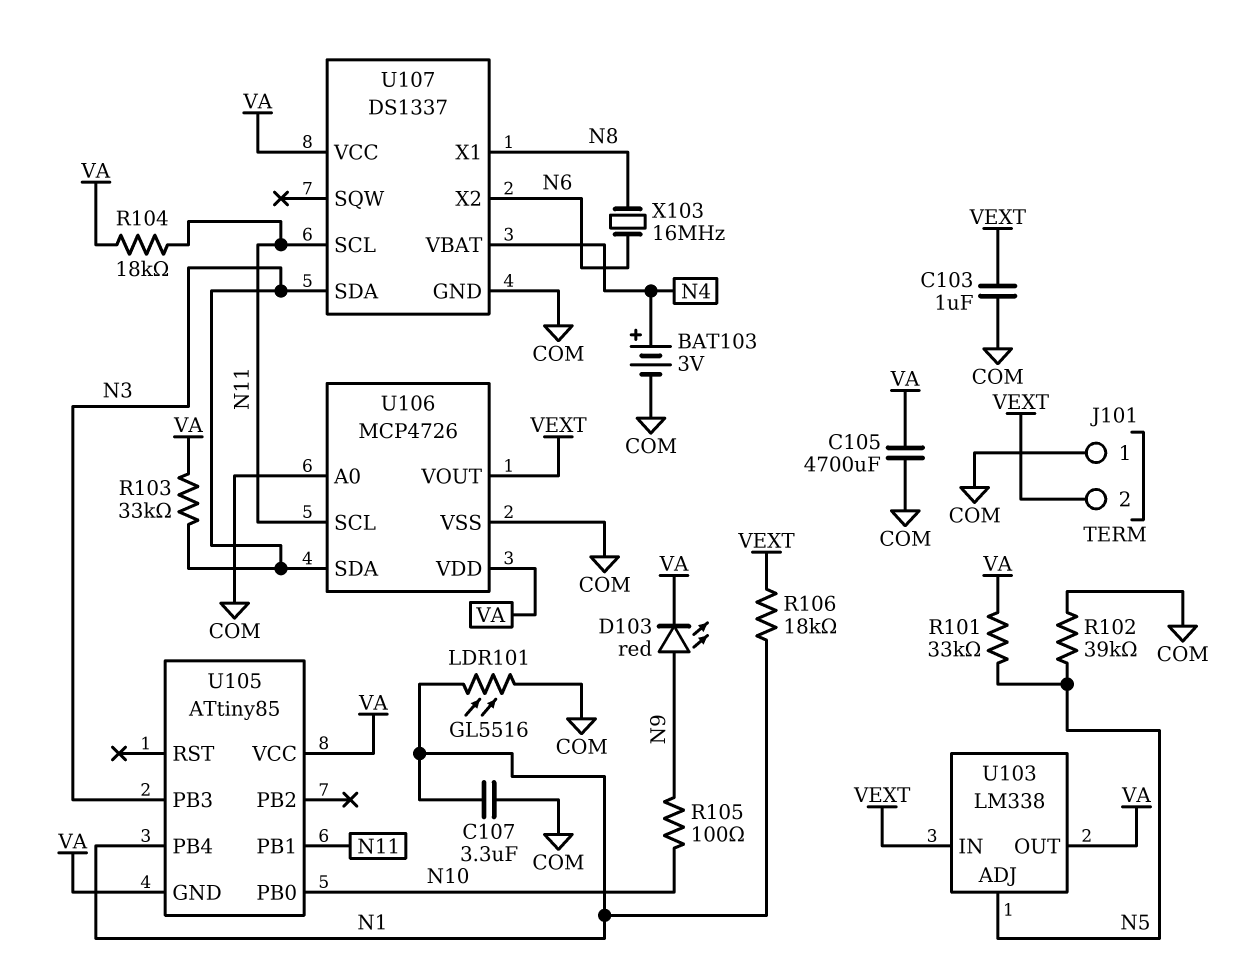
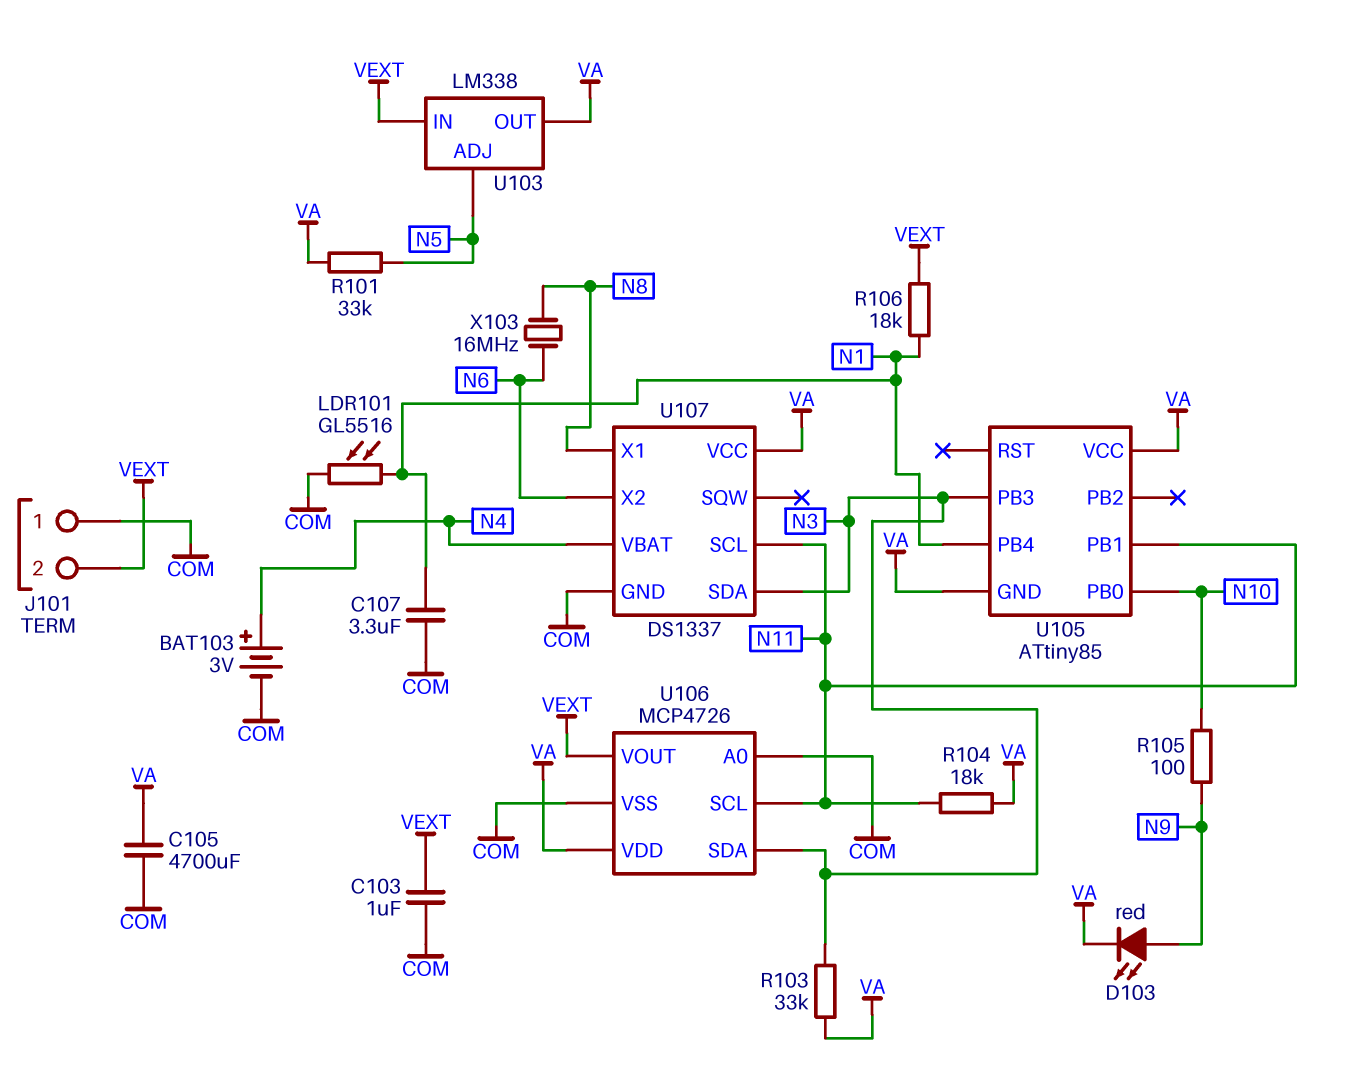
R102: 39k (COM, N5) -> none

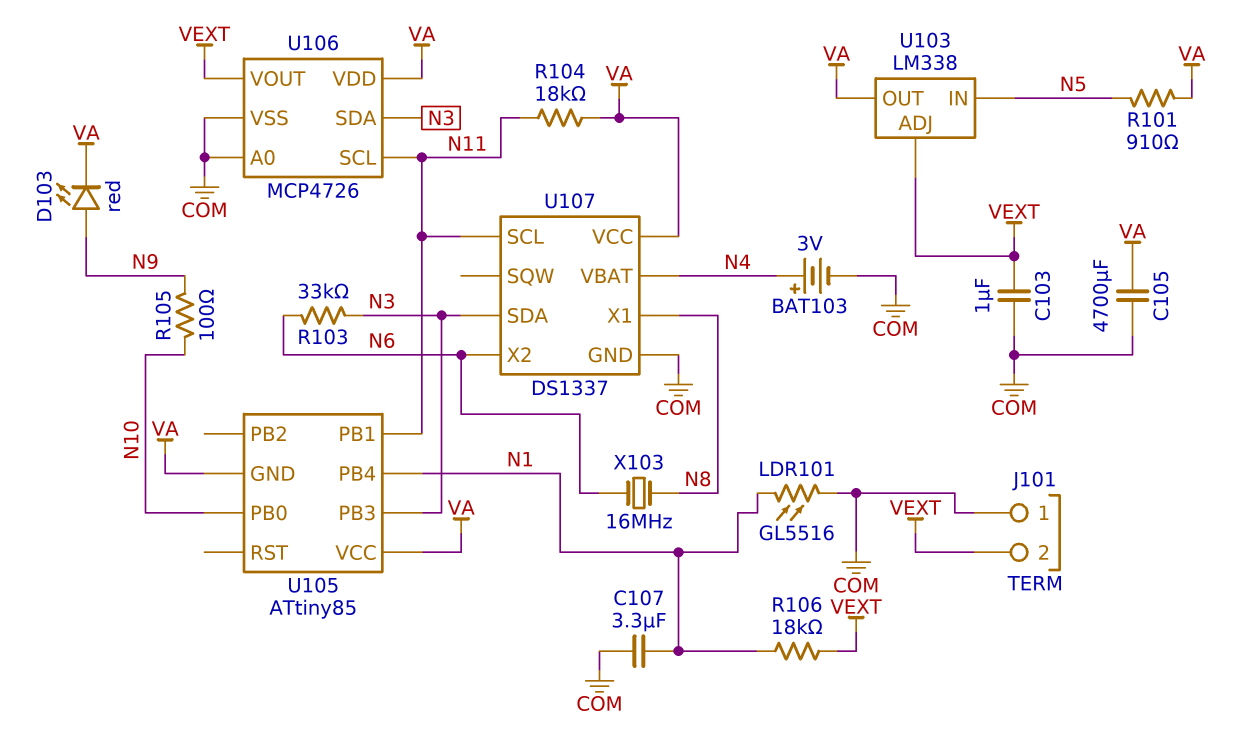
R101: 33k (N5, VA) -> 910 (N5, VA)
R103: 33k (N3, VA) -> 33k (N3, N6)
U103 pin ADJ: N5 -> VEXT
U103 pin IN: VEXT -> N5

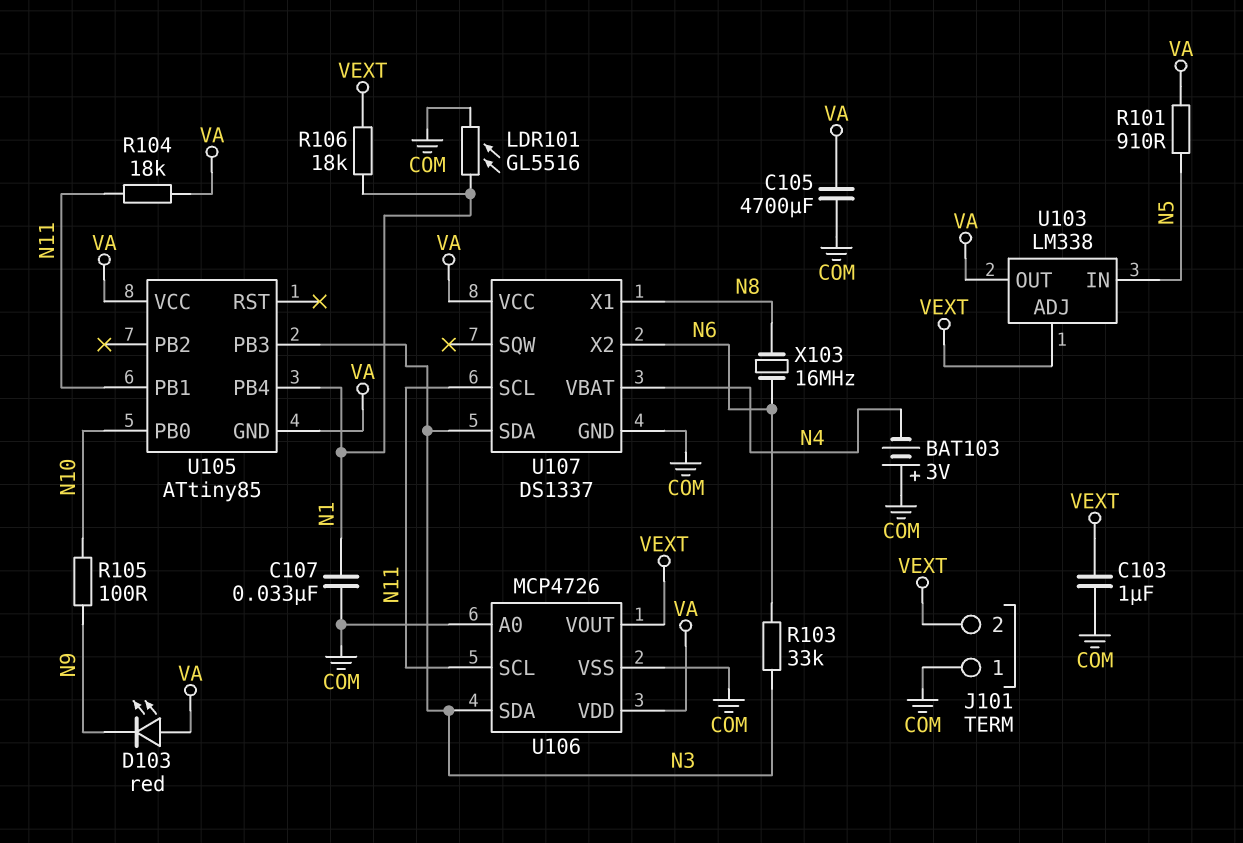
BAT103: 3V (plus N4, minus COM) -> 3V (plus COM, minus N4)
C107: 3.3uF (COM, N1) -> 33nF (COM, N1)
D103: LED red (A N9, K VA) -> LED red (A VA, K N9)

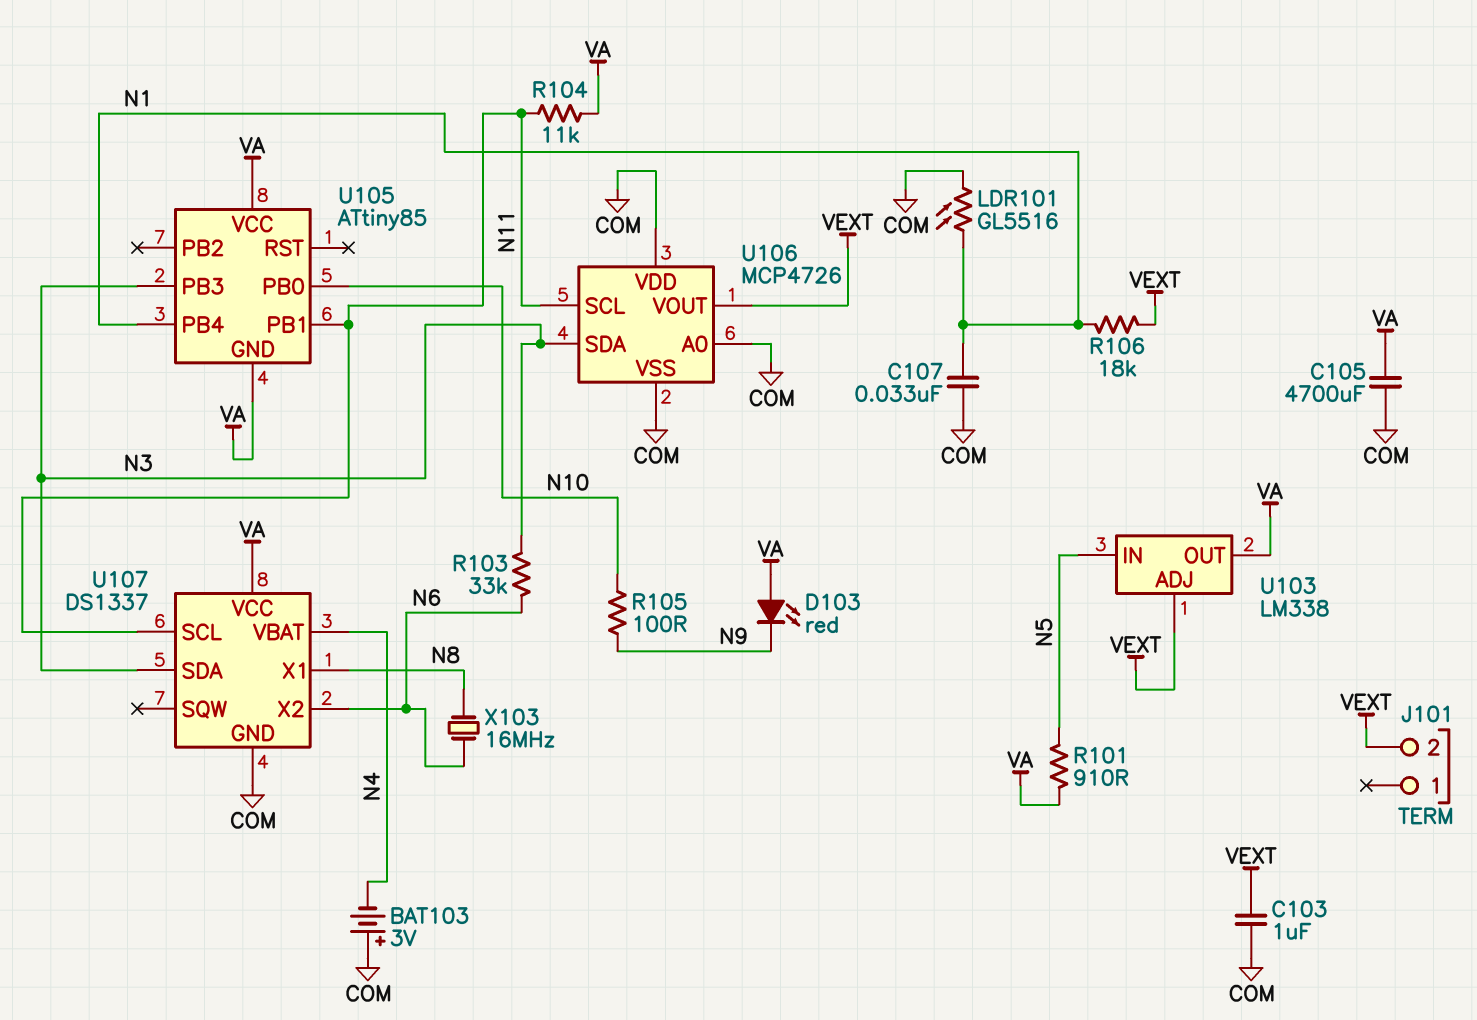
J101 pin 1: COM -> none
R104: 18k (N11, VA) -> 11k (N11, VA)
U106 pin VDD: VA -> COM

